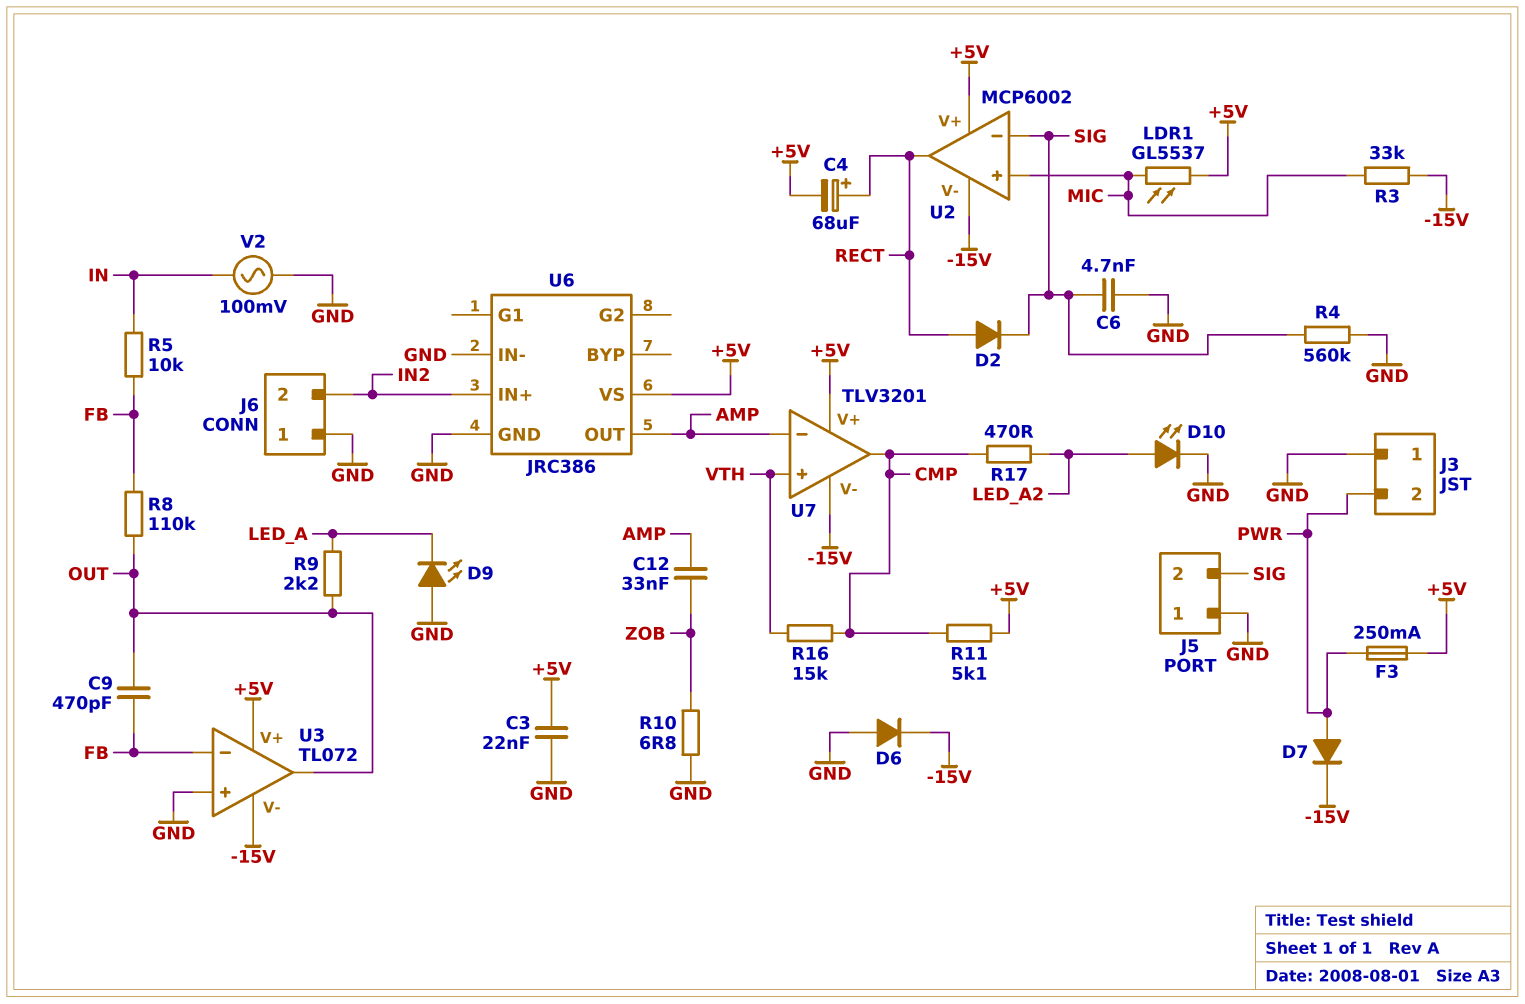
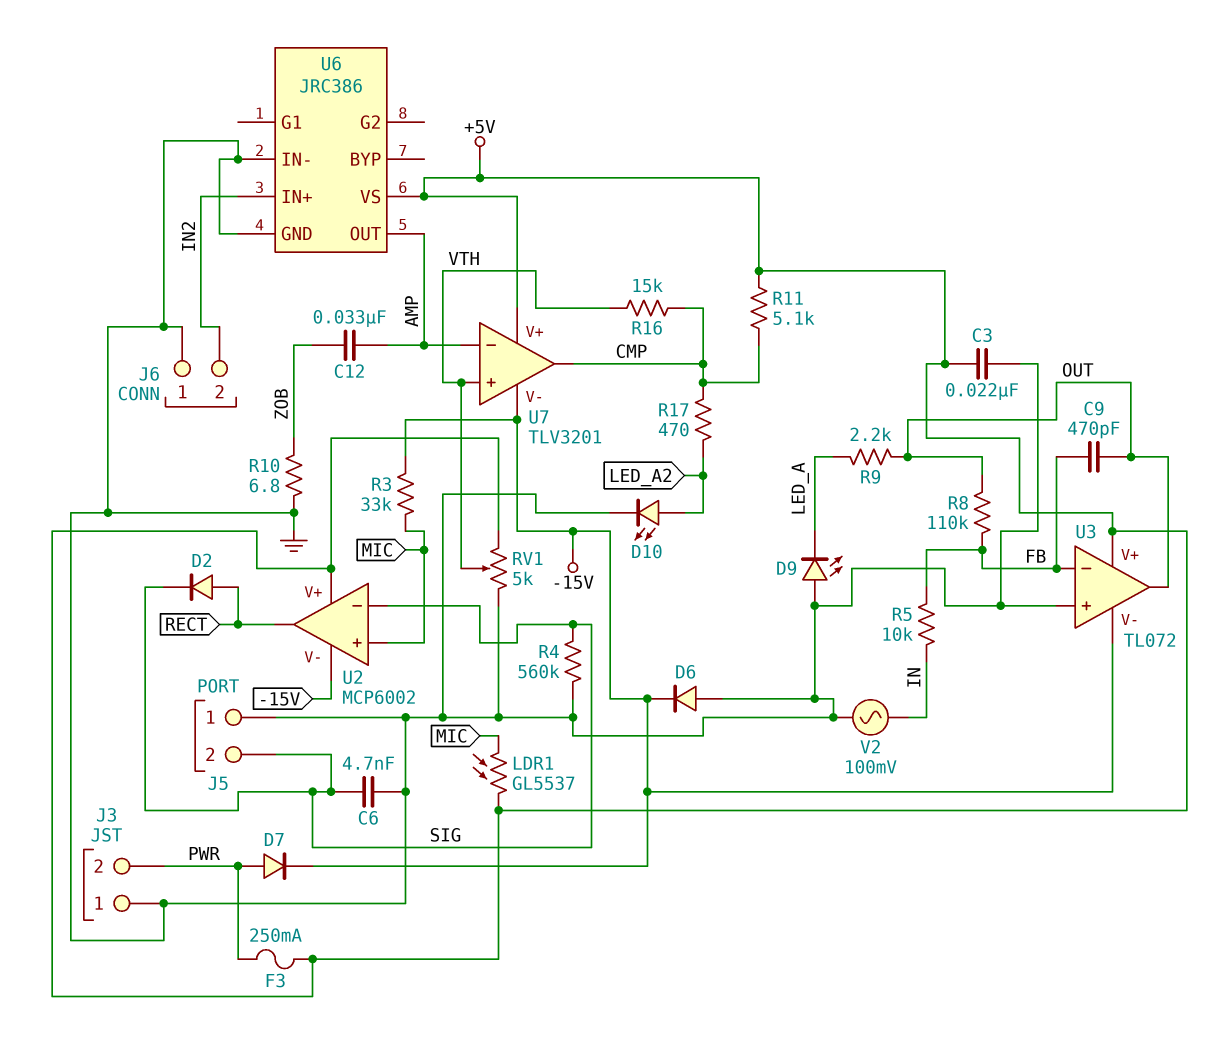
C4: 68uF (plus RECT, minus +5V) -> none
RV1: none -> 5k (+5V, GND, wiper VTH)

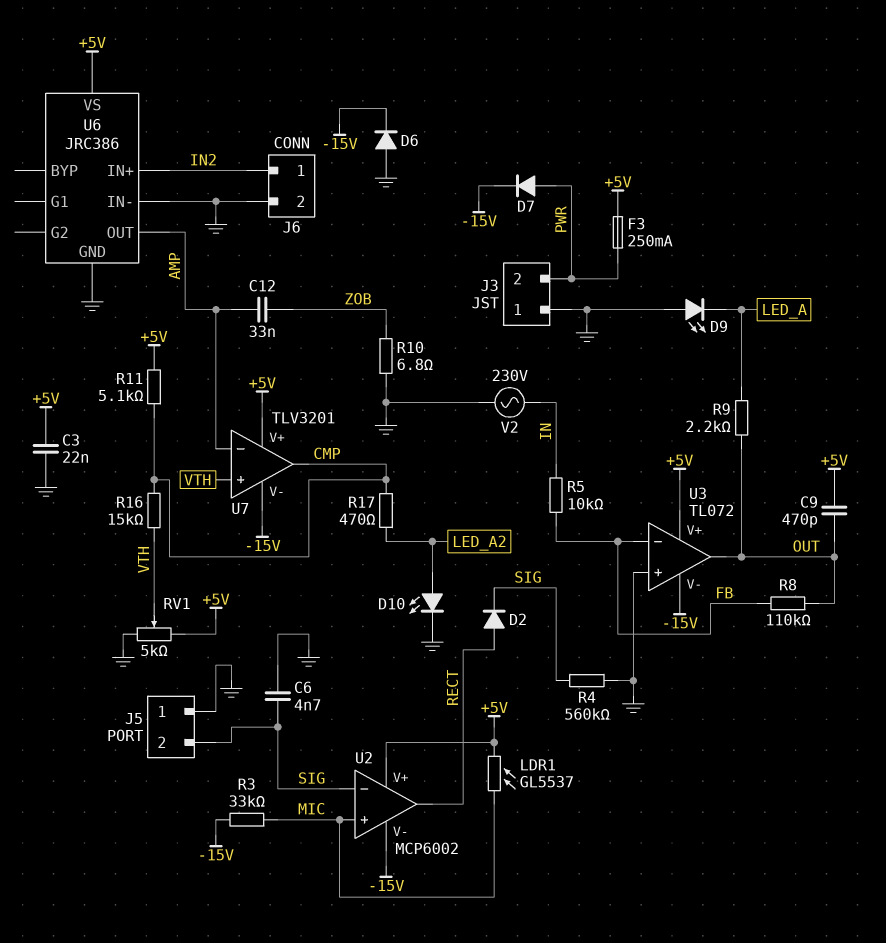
C9: 470pF (FB, OUT) -> 470pF (+5V, OUT)
J6 pin 1: GND -> IN2
J6 pin 2: IN2 -> GND
V2: AC 100mV (GND, IN) -> AC 230V (GND, IN)

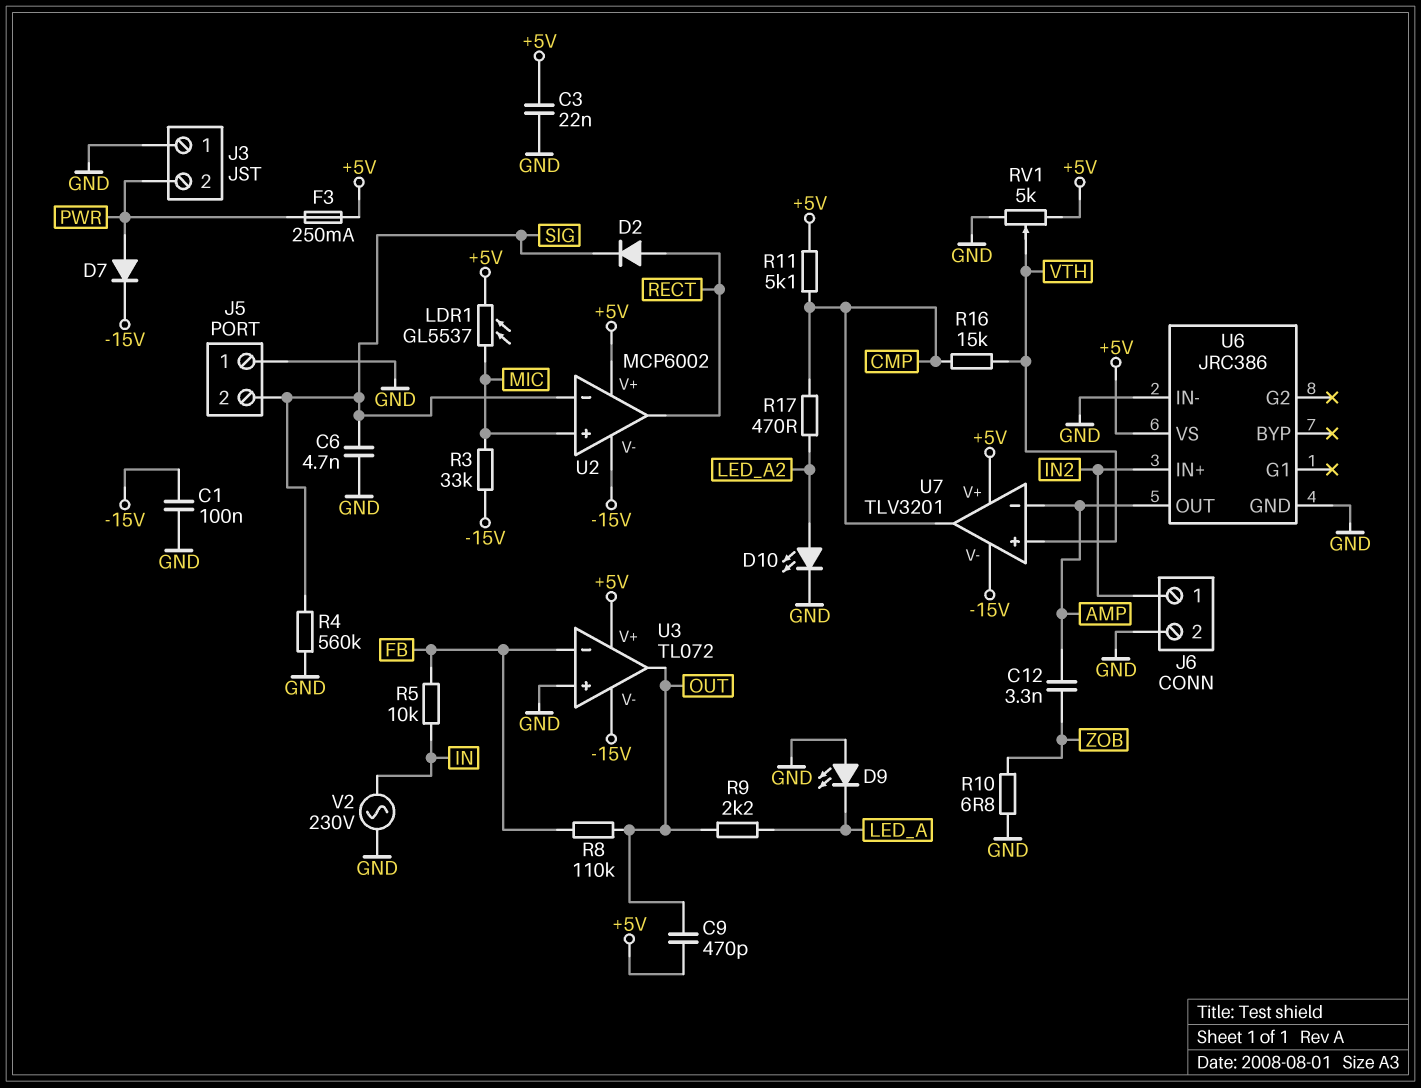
C1: none -> 100nF (-15V, GND)
C12: 33nF (AMP, ZOB) -> 3.3nF (AMP, ZOB)
D6: diode (A GND, K -15V) -> none

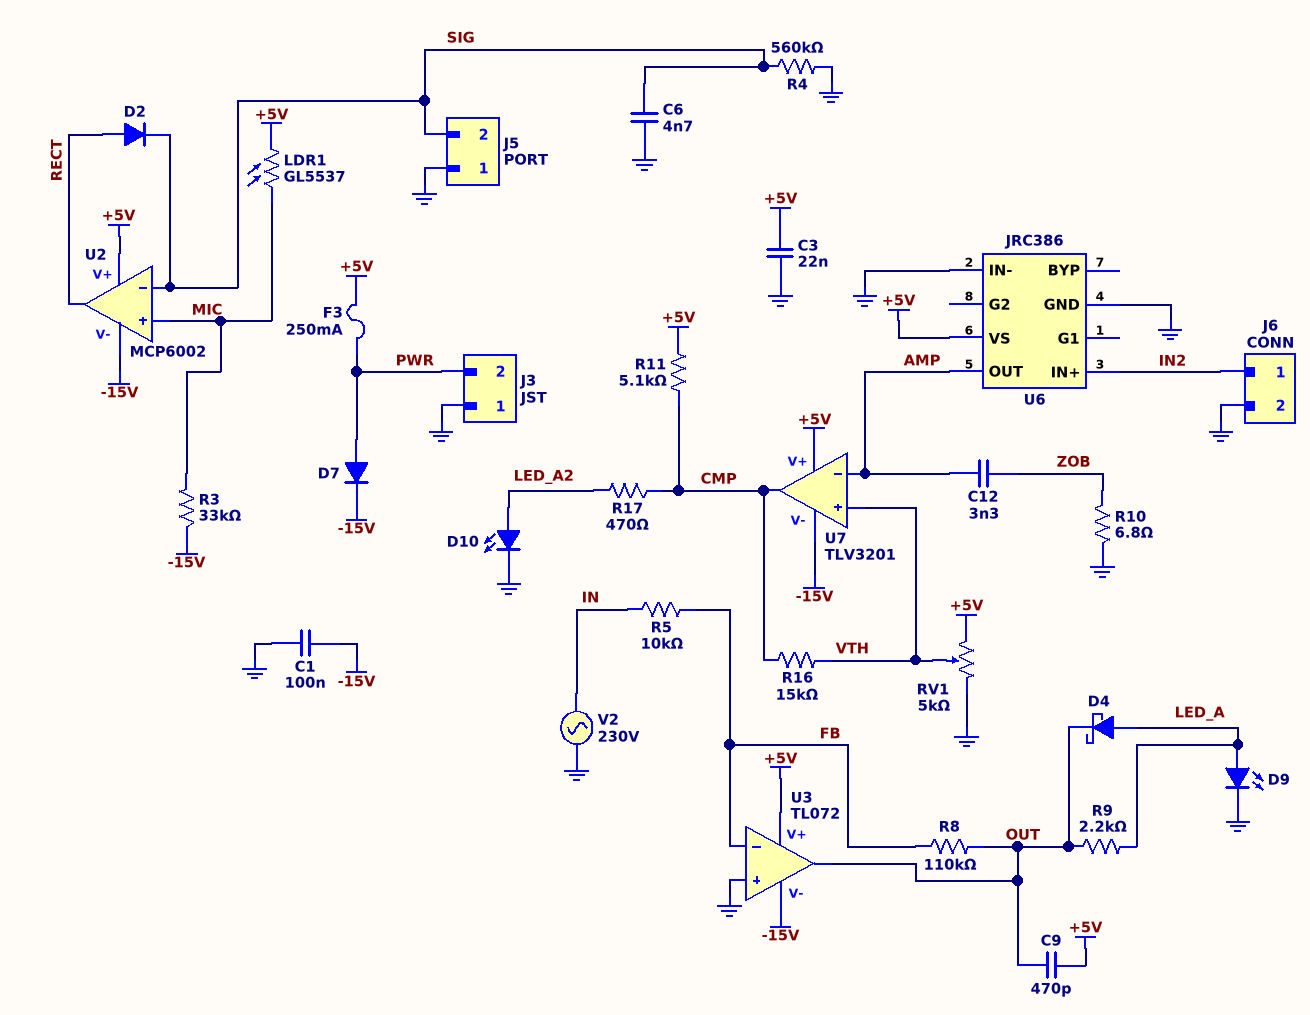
D4: none -> schottky (A LED_A, K OUT)
D9: LED (A GND, K LED_A) -> LED (A LED_A, K GND)

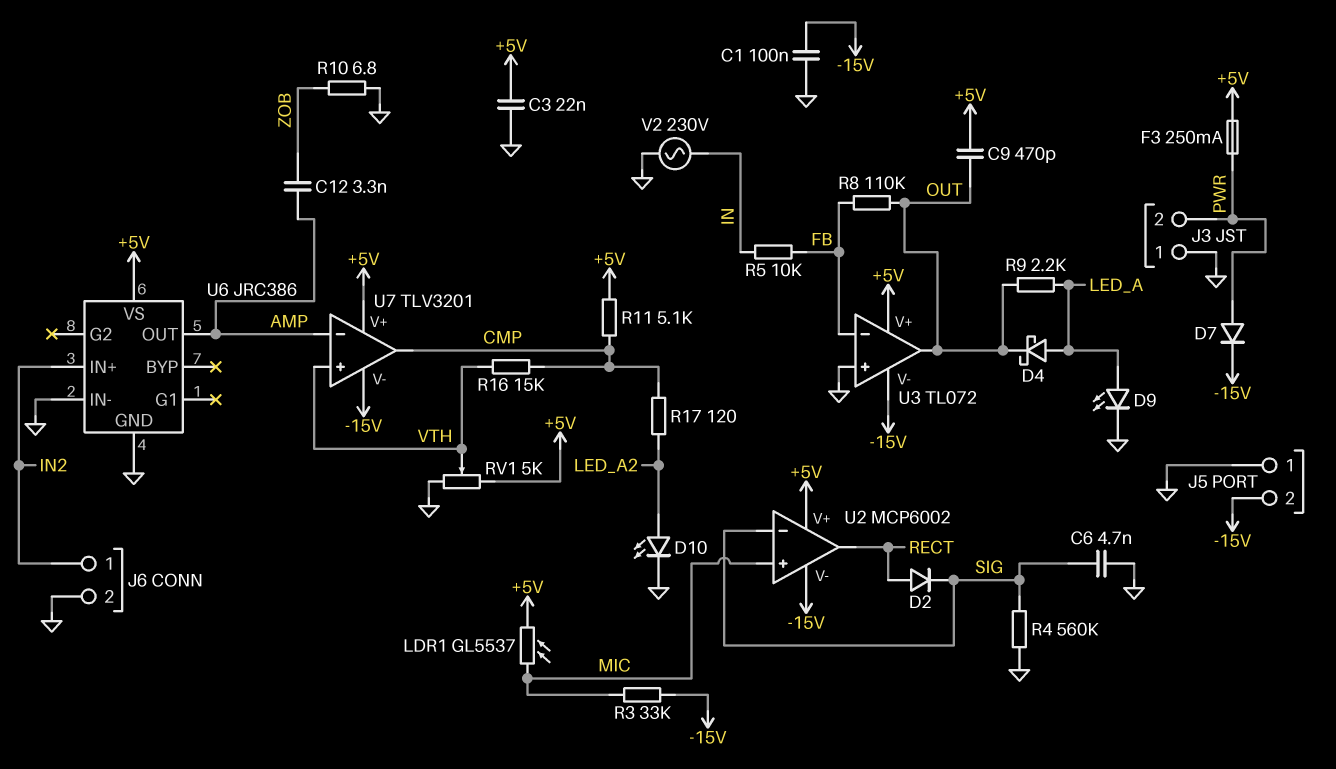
J5 pin 2: SIG -> -15V
R17: 470 (CMP, LED_A2) -> 120 (CMP, LED_A2)

